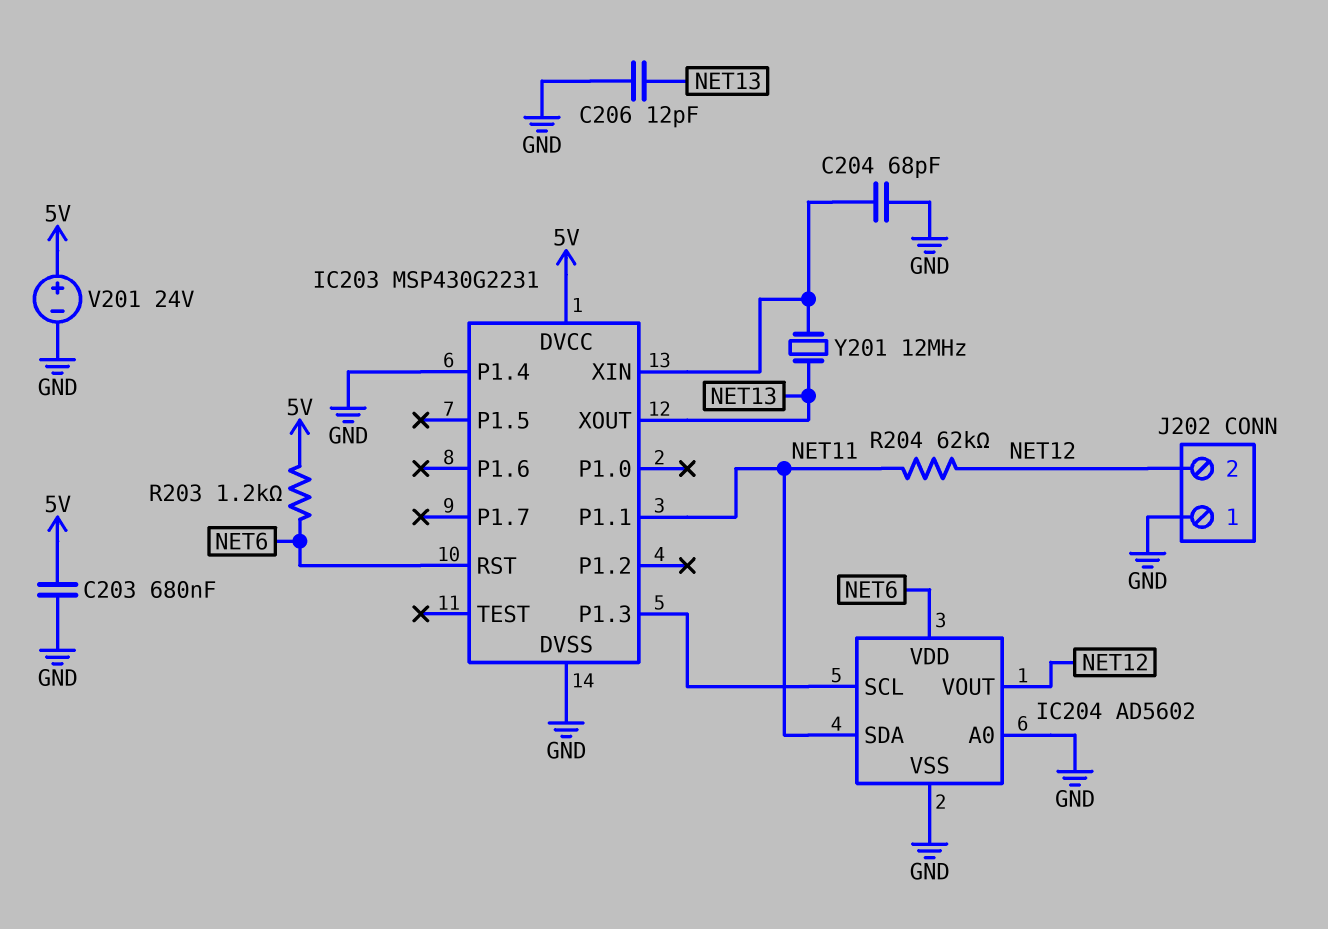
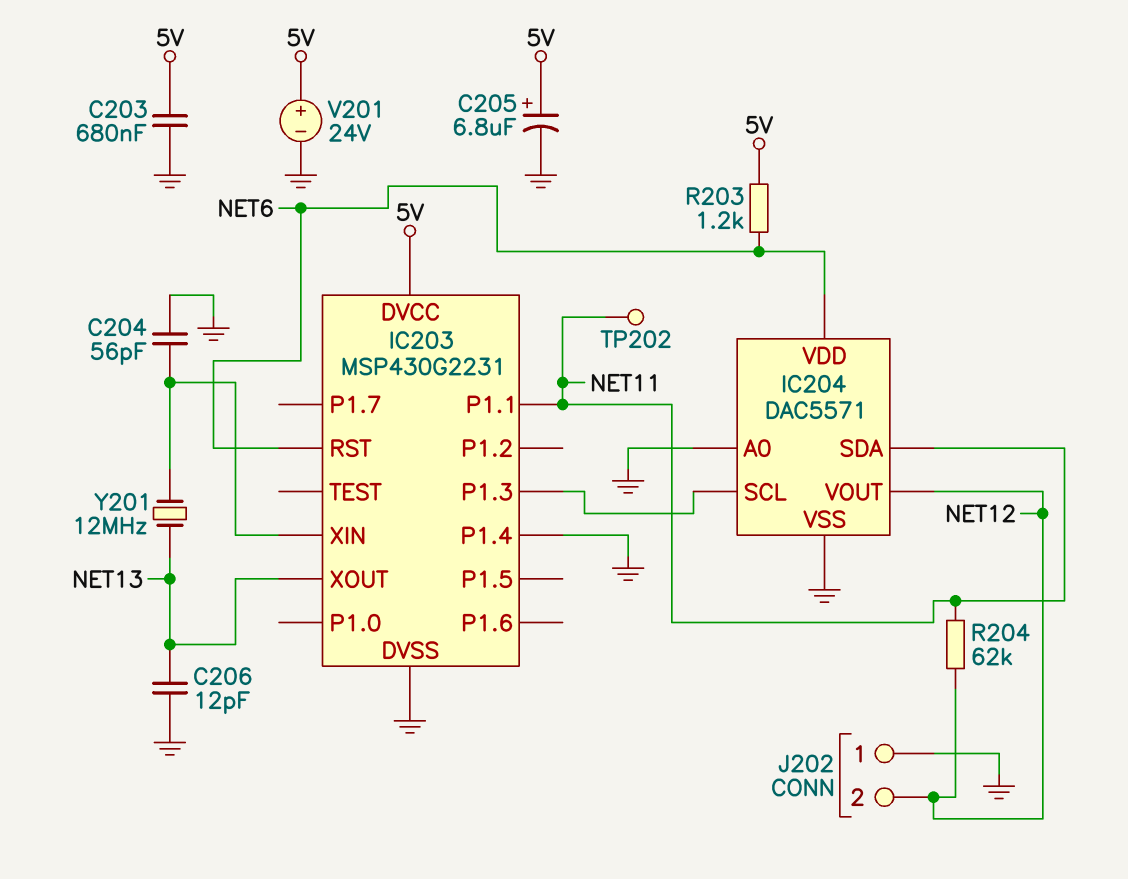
C204: 68pF (GND, IC203/XIN) -> 56pF (GND, IC203/XIN)
C205: none -> 6.8uF (plus 5V, minus GND)
IC204: AD5602 -> DAC5571
TP202: none -> test point (NET11)

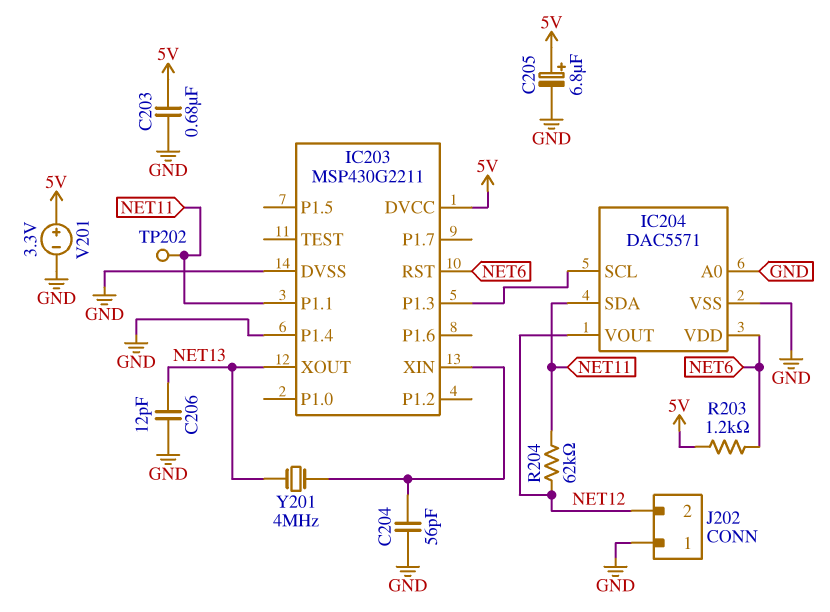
IC203: MSP430G2231 -> MSP430G2211
V201: 24V (plus 5V, minus GND) -> 3.3V (plus 5V, minus GND)
Y201: 12MHz (IC203/XIN, NET13) -> 4MHz (IC203/XIN, NET13)

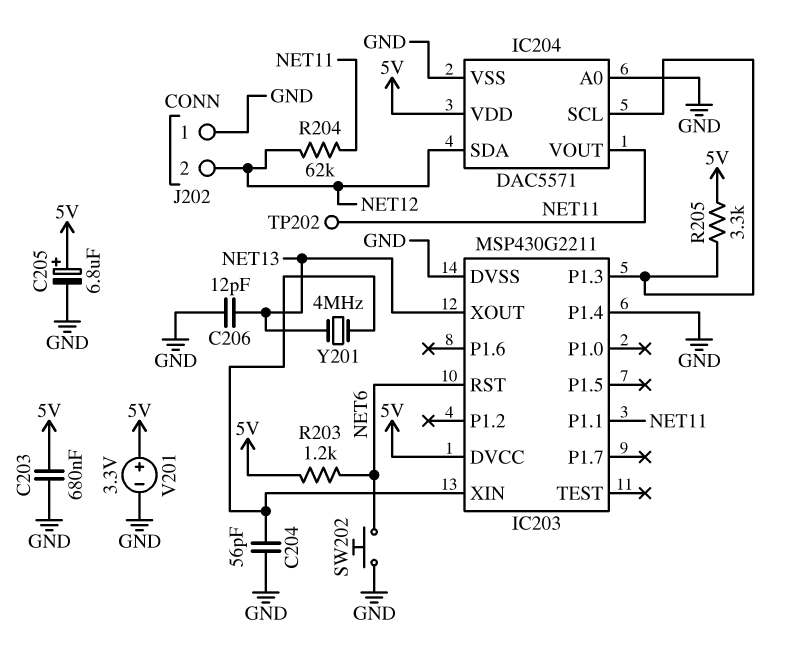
IC204 pin SDA: NET11 -> NET12
IC204 pin VDD: NET6 -> 5V
IC204 pin VOUT: NET12 -> NET11
R205: none -> 3.3k (5V, IC203/P1.3)
SW202: none -> button (GND, NET6)

